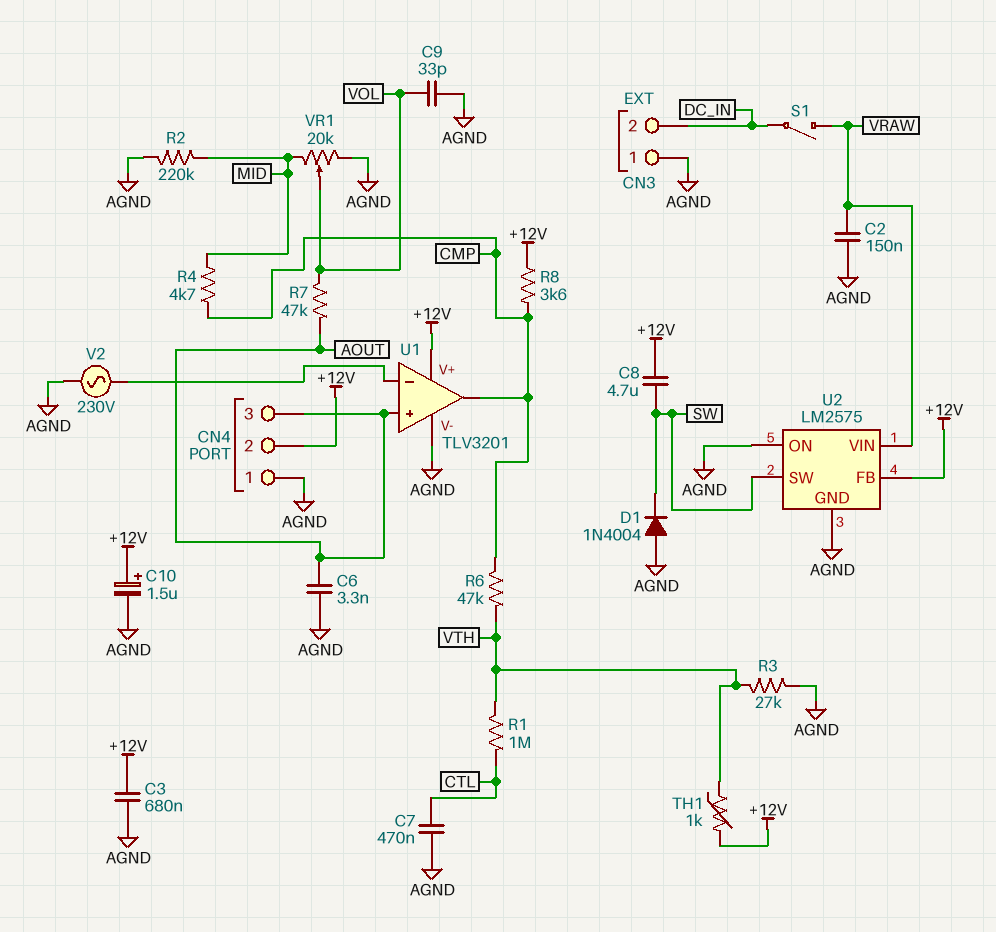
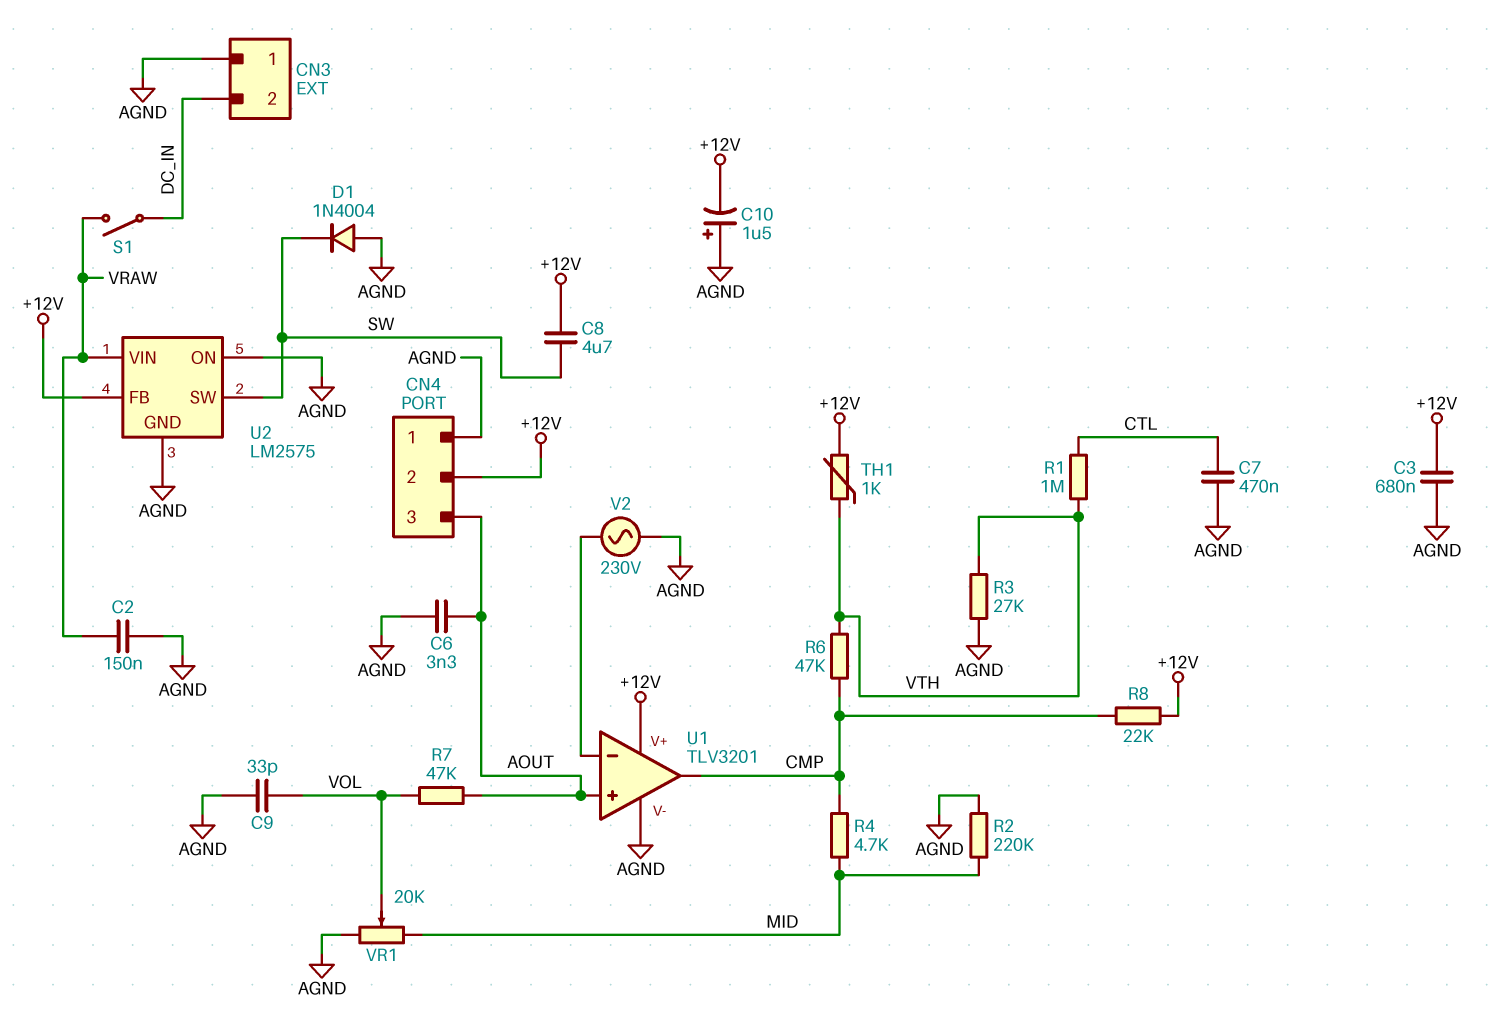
C10: 1.5uF (plus +12V, minus AGND) -> 1.5uF (plus AGND, minus +12V)
R8: 3.6k (+12V, CMP) -> 22k (+12V, CMP)

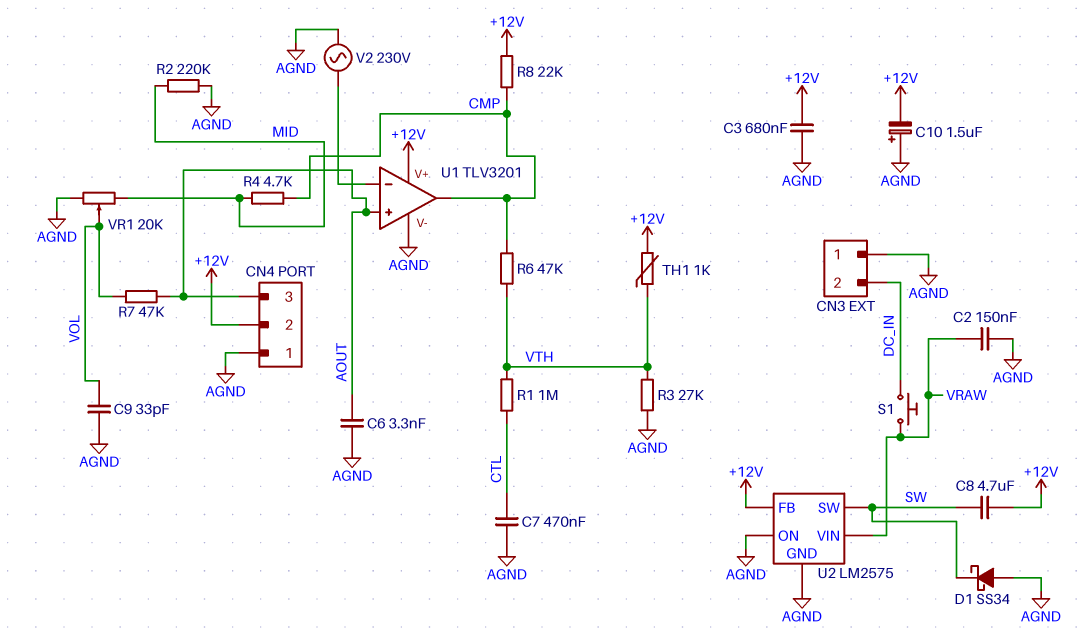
D1: diode 1N4004 (A AGND, K SW) -> schottky SS34 (A AGND, K SW)
S1: switch (DC_IN, VRAW) -> button (DC_IN, VRAW)

